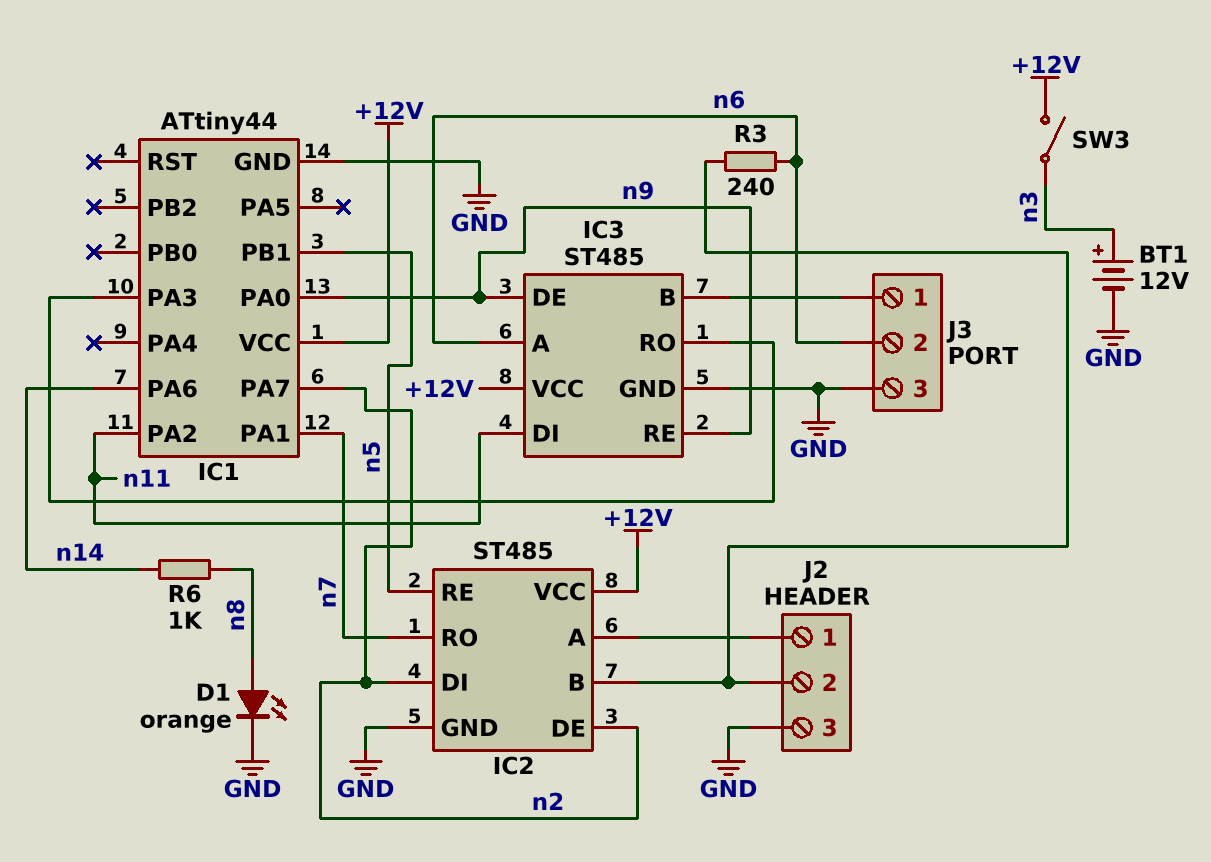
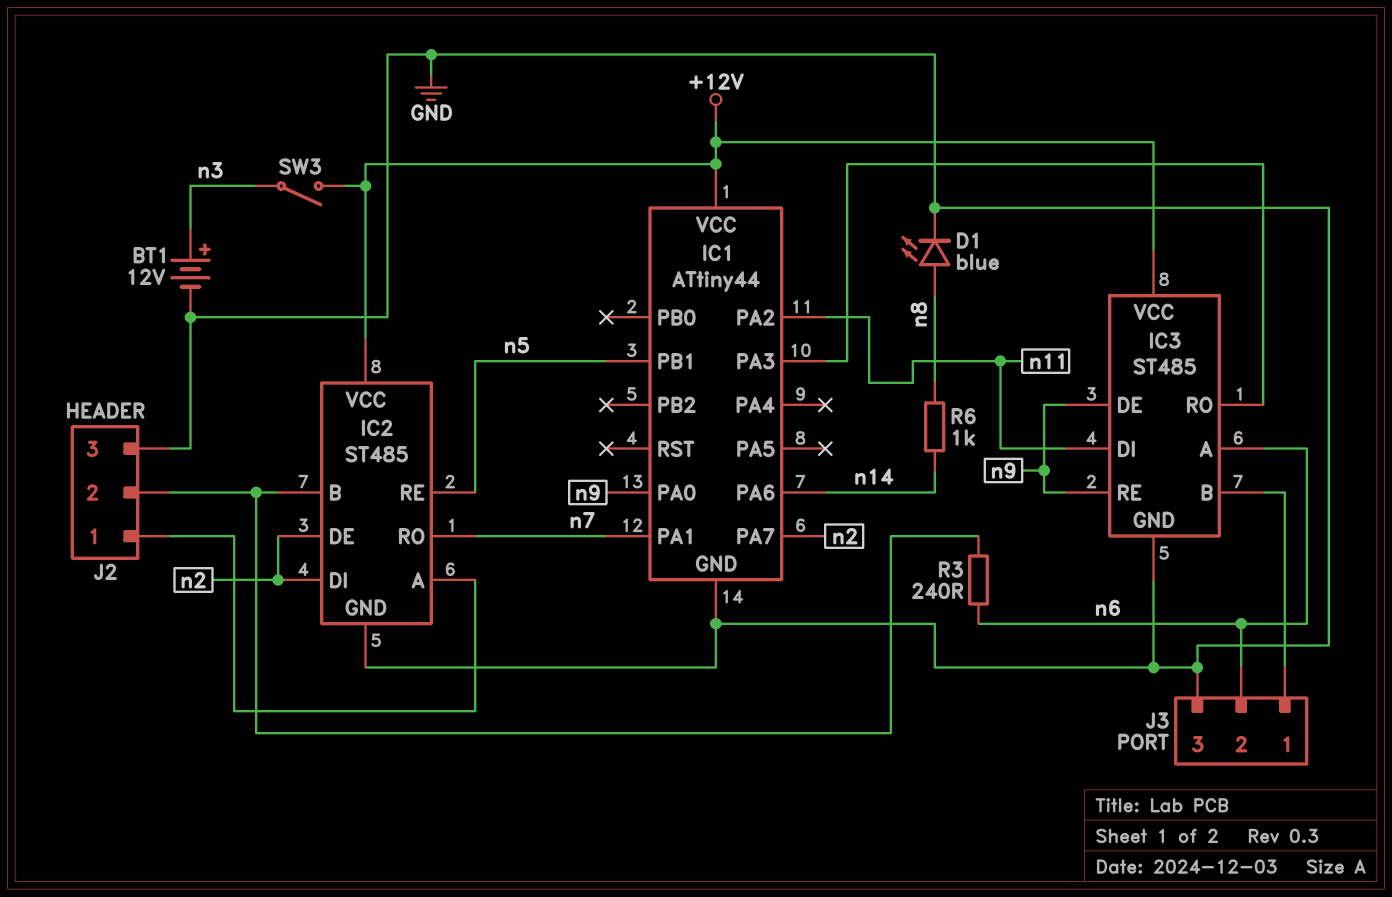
D1: LED orange (A n8, K GND) -> LED blue (A n8, K GND)

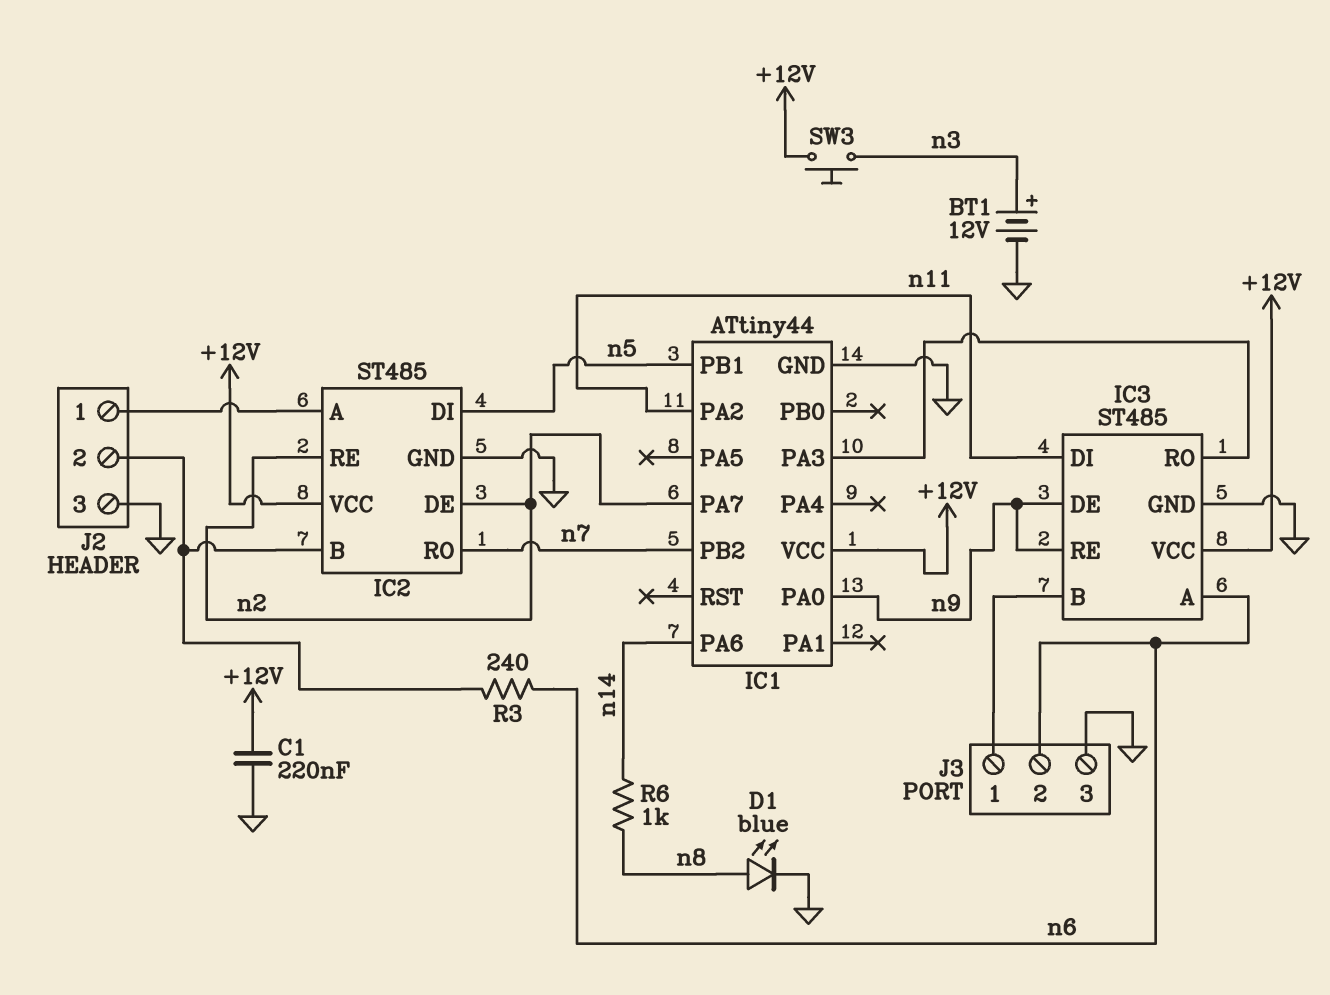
C1: none -> 220nF (+12V, GND)
IC1 pin PA1: n7 -> none
IC1 pin PB2: none -> n7
IC2 pin DI: n2 -> n5
IC2 pin RE: n5 -> n2
SW3: switch (+12V, n3) -> button (+12V, n3)

